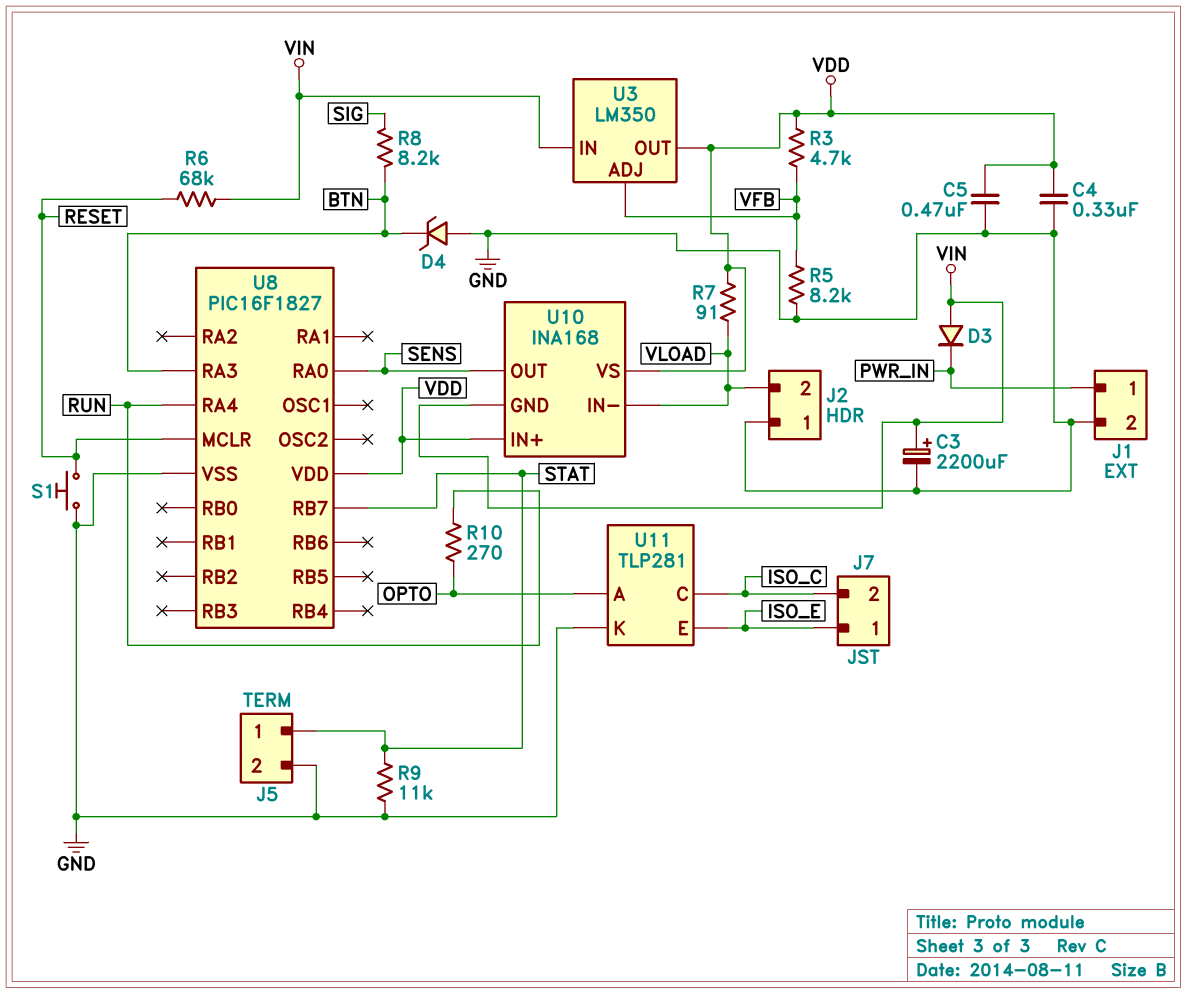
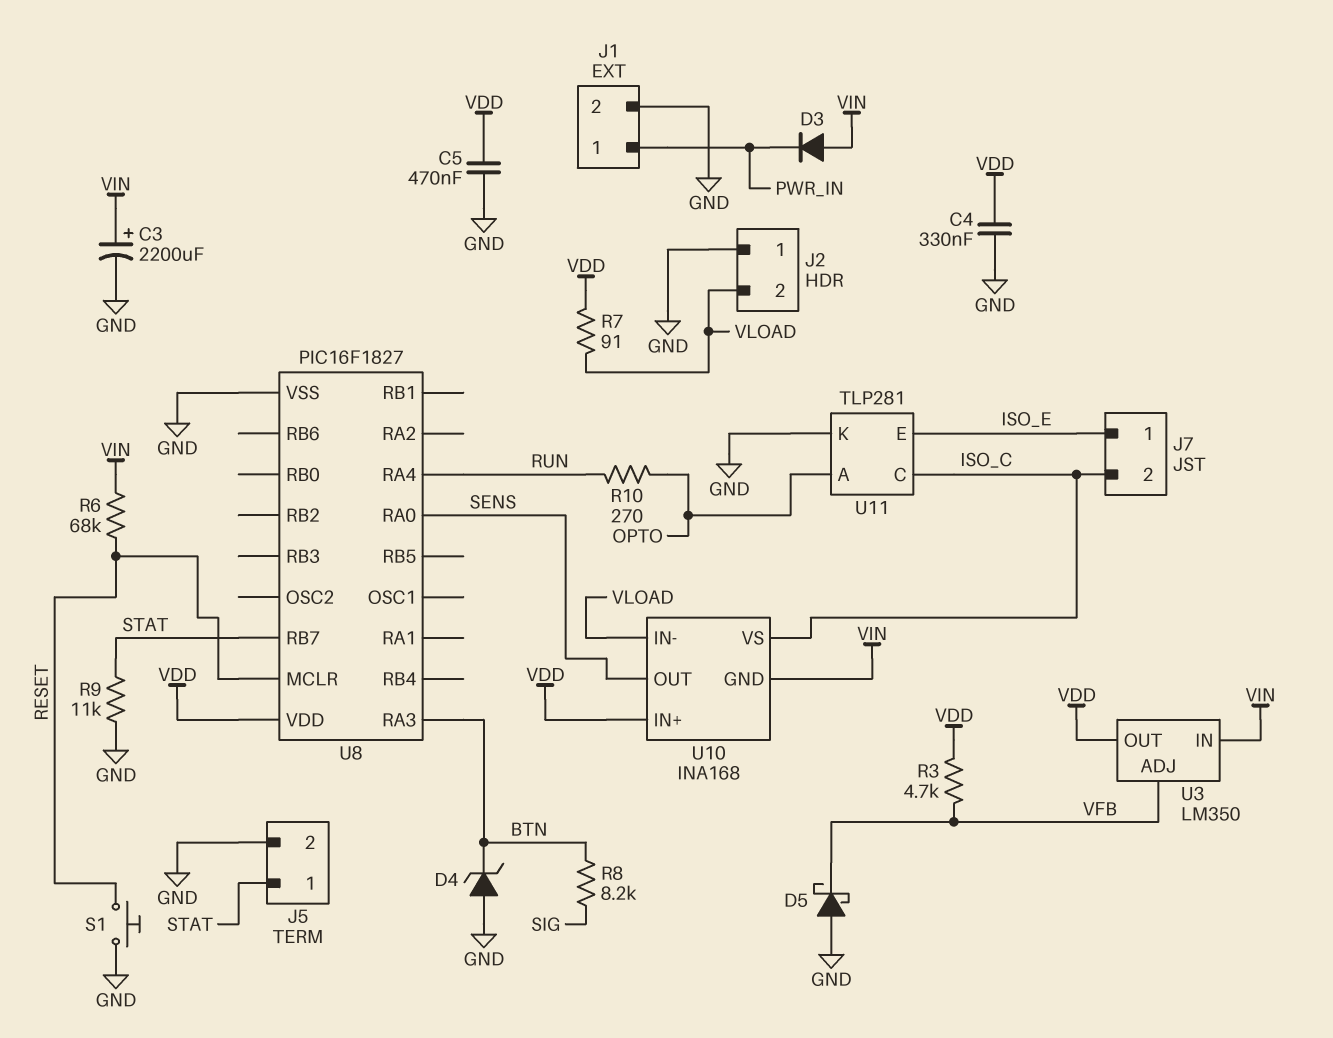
D5: none -> schottky (A GND, K VFB)
R5: 8.2k (GND, VFB) -> none
U10 pin VS: VDD -> ISO_C

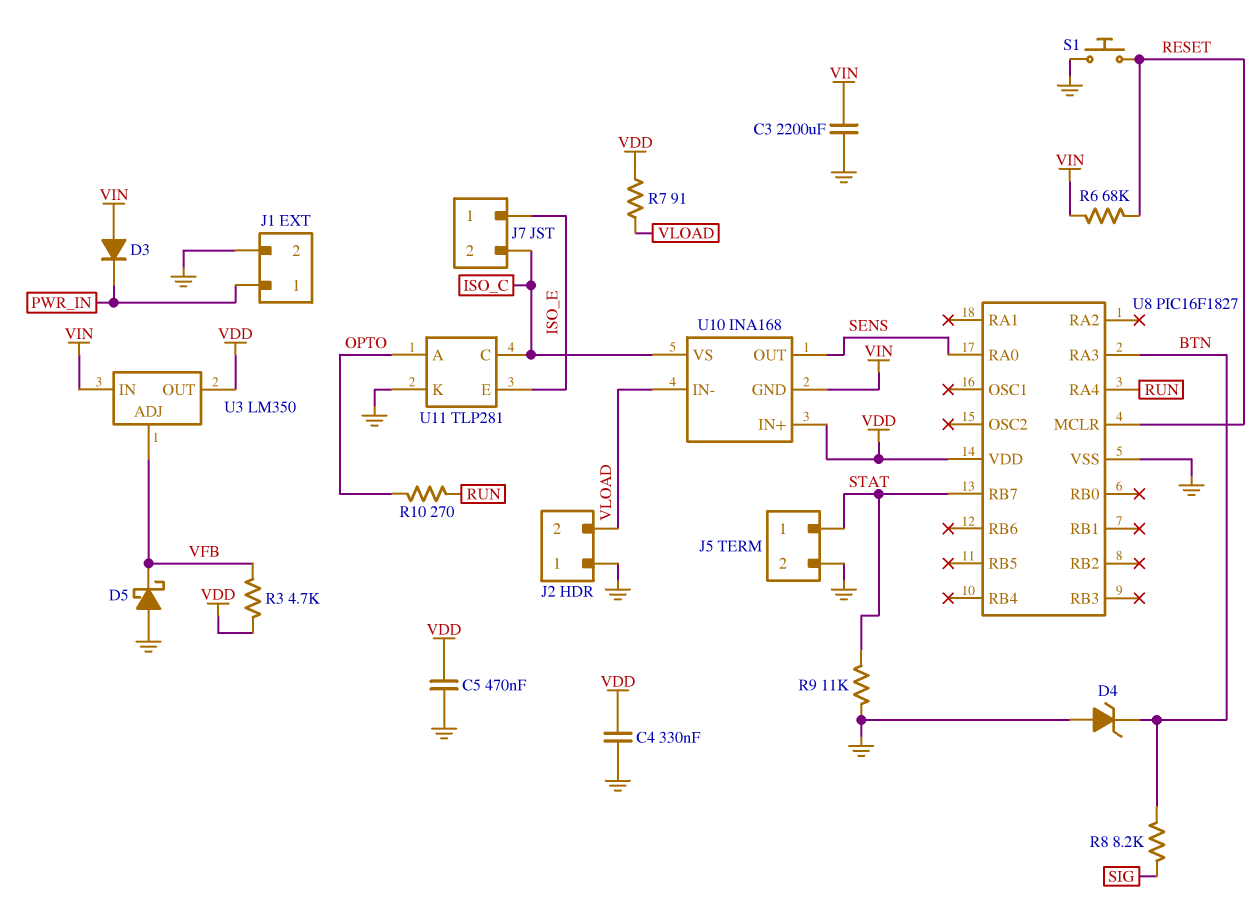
C3: 2200uF (plus VIN, minus GND) -> 2200uF (GND, VIN)

